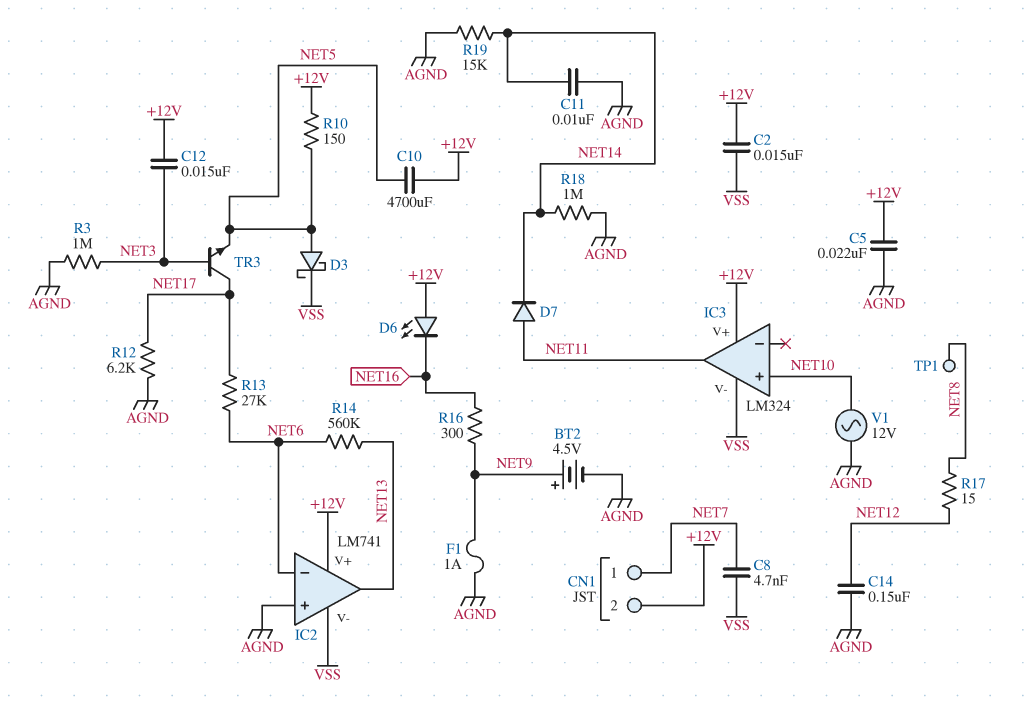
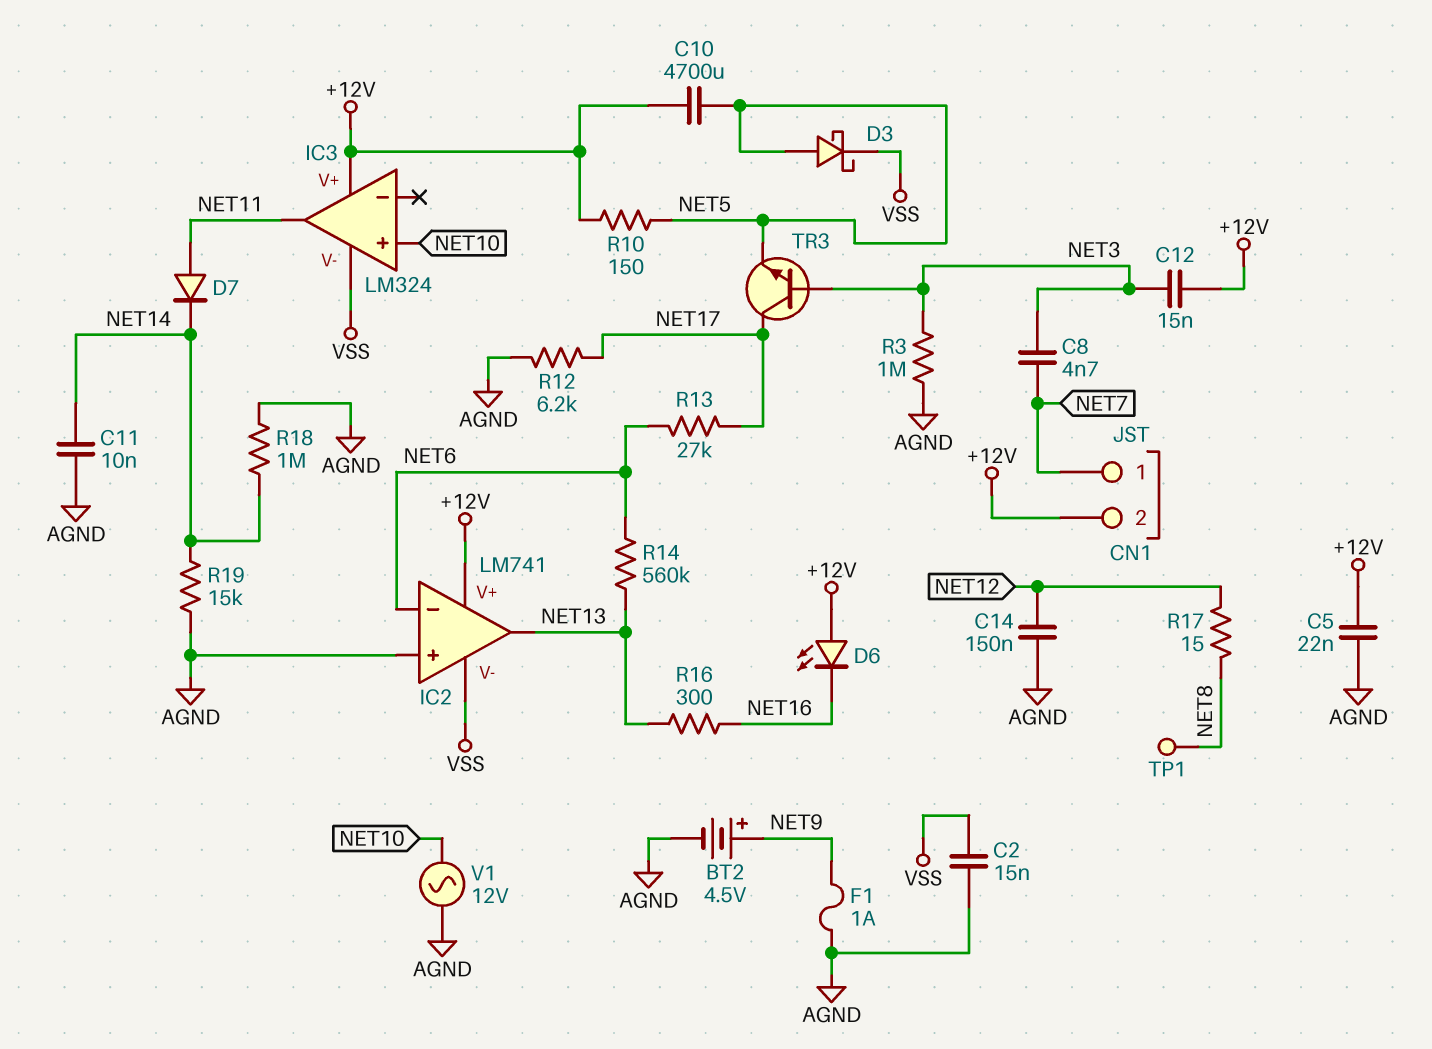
C2: 15nF (+12V, VSS) -> 15nF (AGND, VSS)
C8: 4.7nF (NET7, VSS) -> 4.7nF (NET3, NET7)
R16: 300 (NET9, NET16) -> 300 (NET13, NET16)

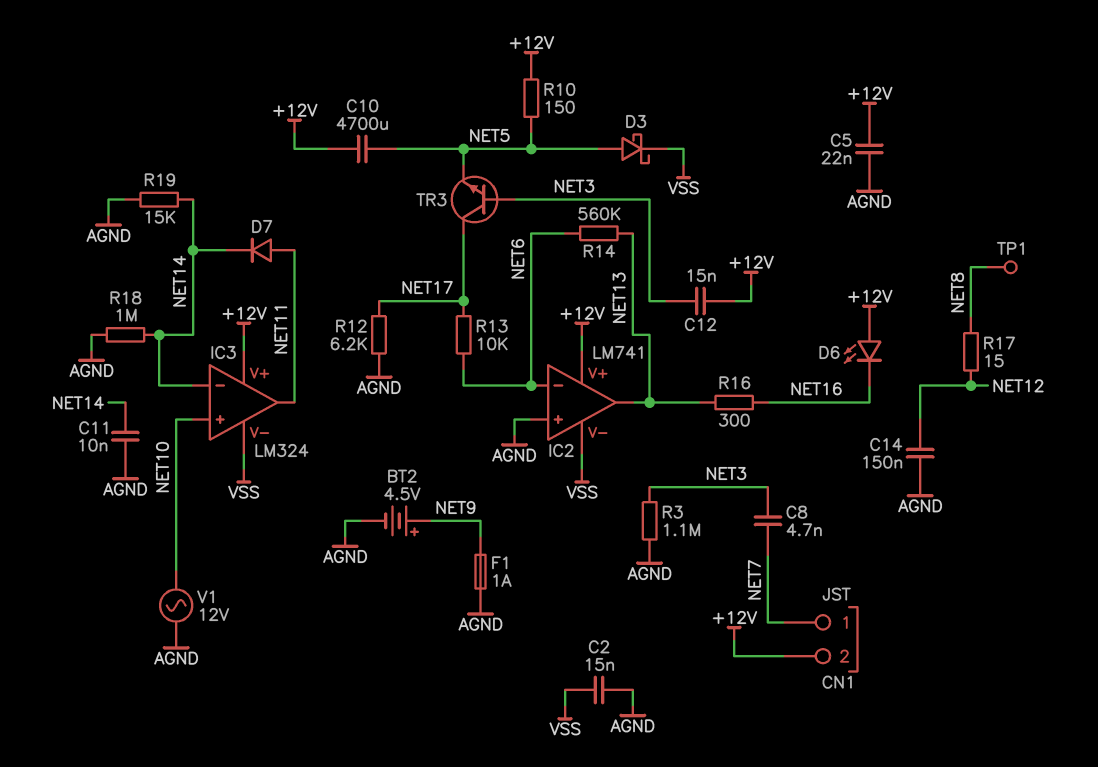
IC3 pin in-: none -> NET14
R3: 1M (AGND, NET3) -> 1.1M (AGND, NET3)
R13: 27k (NET6, NET17) -> 10k (NET6, NET17)

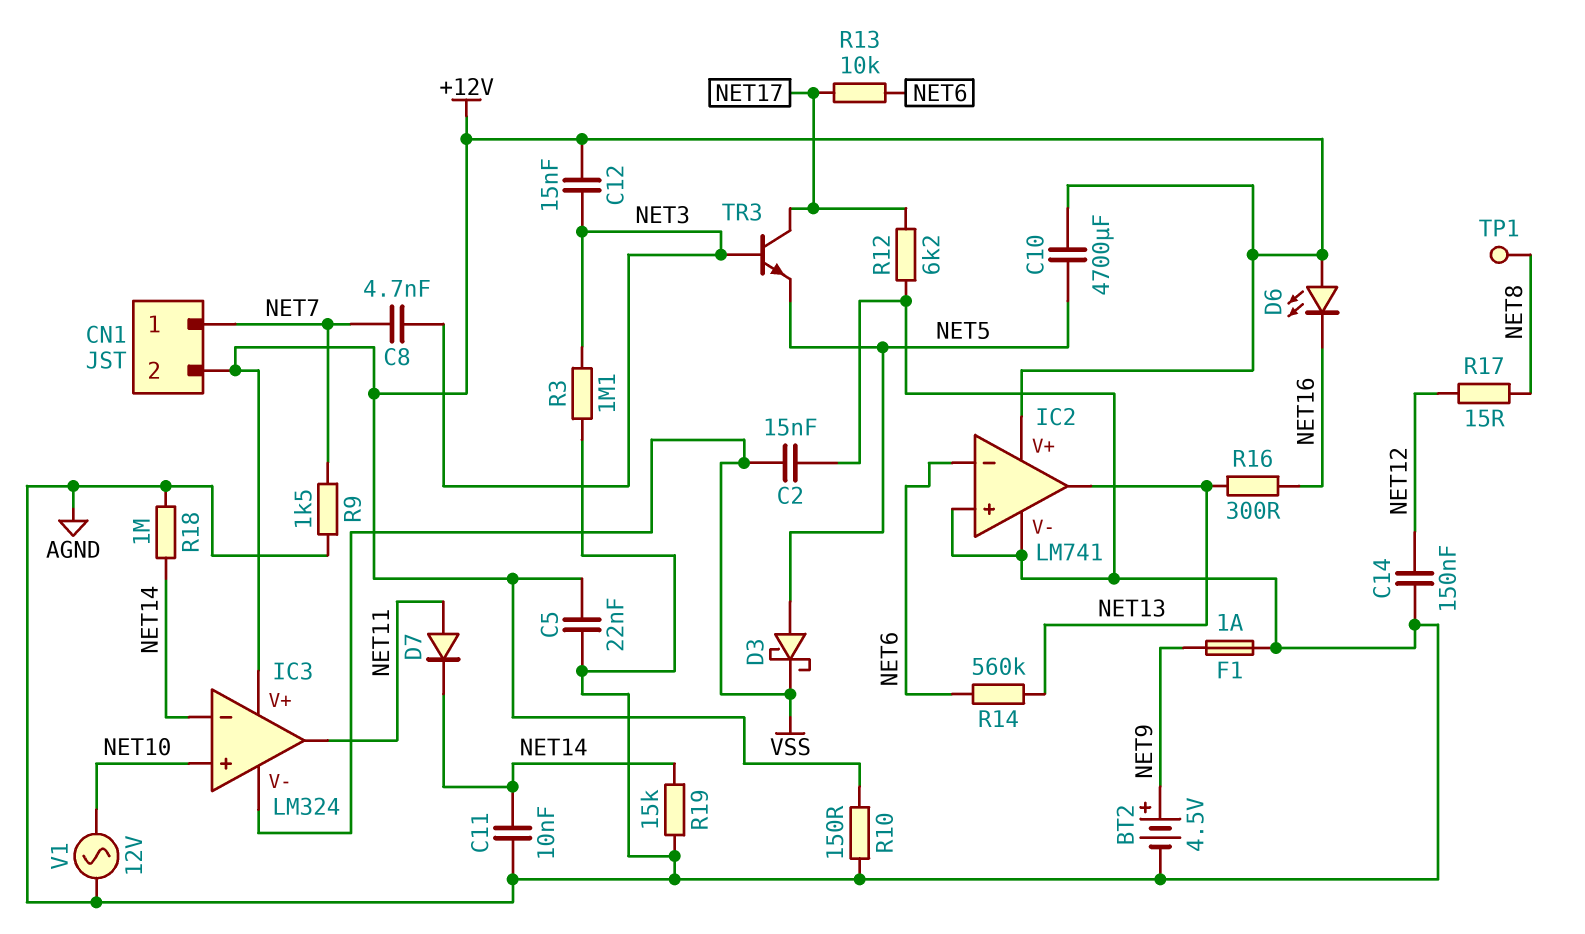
IC2 pin V-: VSS -> AGND
R9: none -> 1.5k (AGND, NET7)
R10: 150 (+12V, NET5) -> 150 (+12V, AGND)

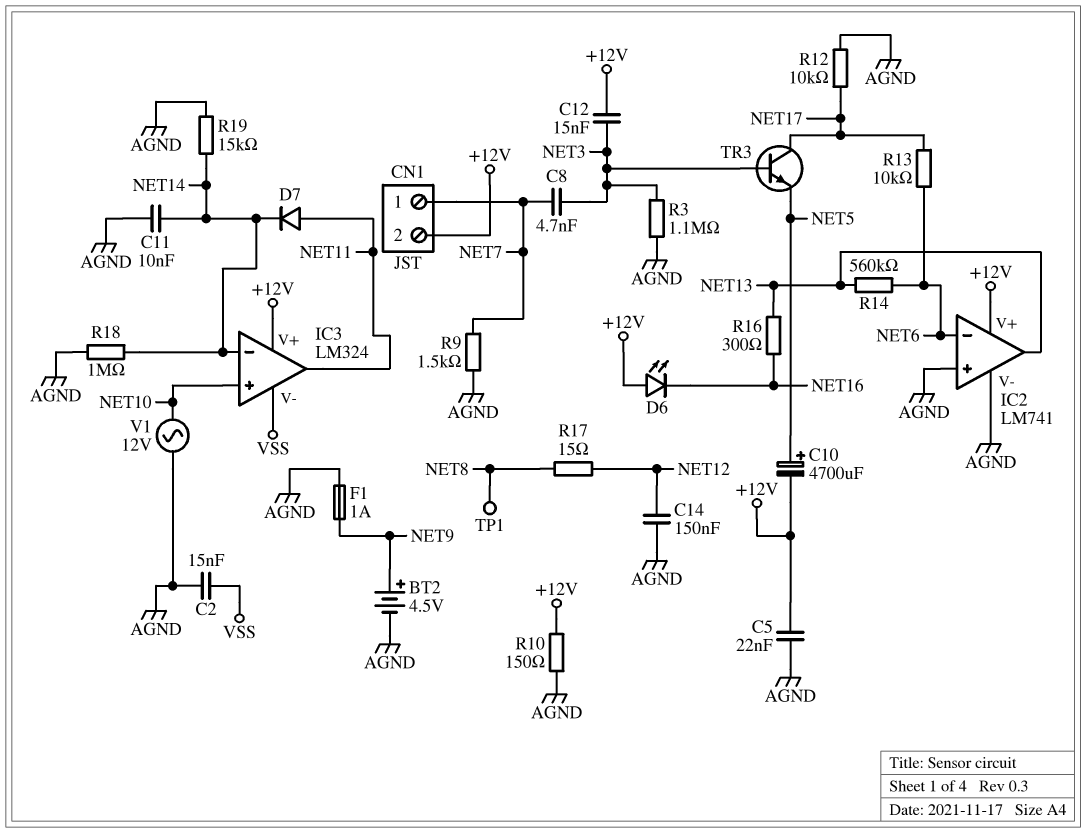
C10: 4700uF (+12V, NET5) -> 4700uF (plus NET5, minus +12V)
D3: schottky (A NET5, K VSS) -> none
R12: 6.2k (AGND, NET17) -> 10k (AGND, NET17)

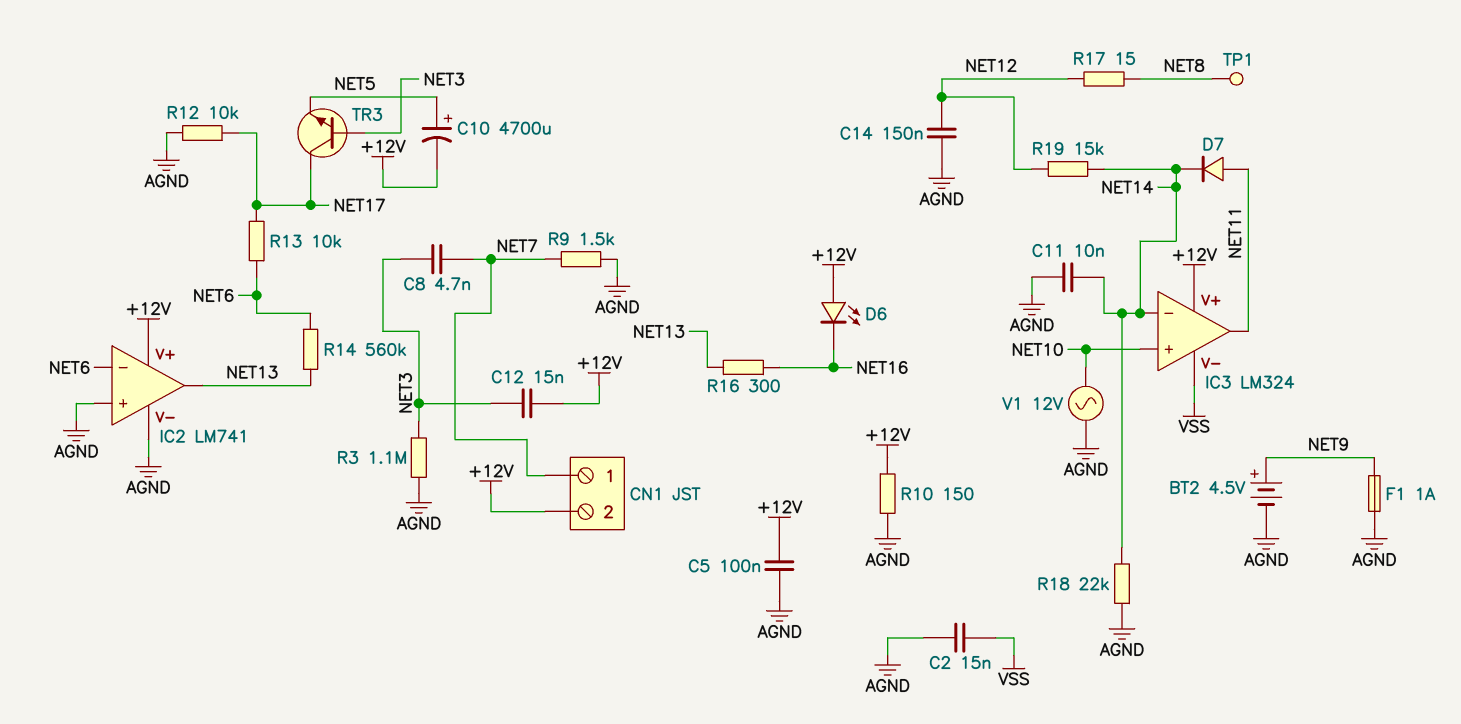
C5: 22nF (+12V, AGND) -> 100nF (+12V, AGND)
R18: 1M (AGND, NET14) -> 22k (AGND, NET14)
R19: 15k (AGND, NET14) -> 15k (NET12, NET14)

